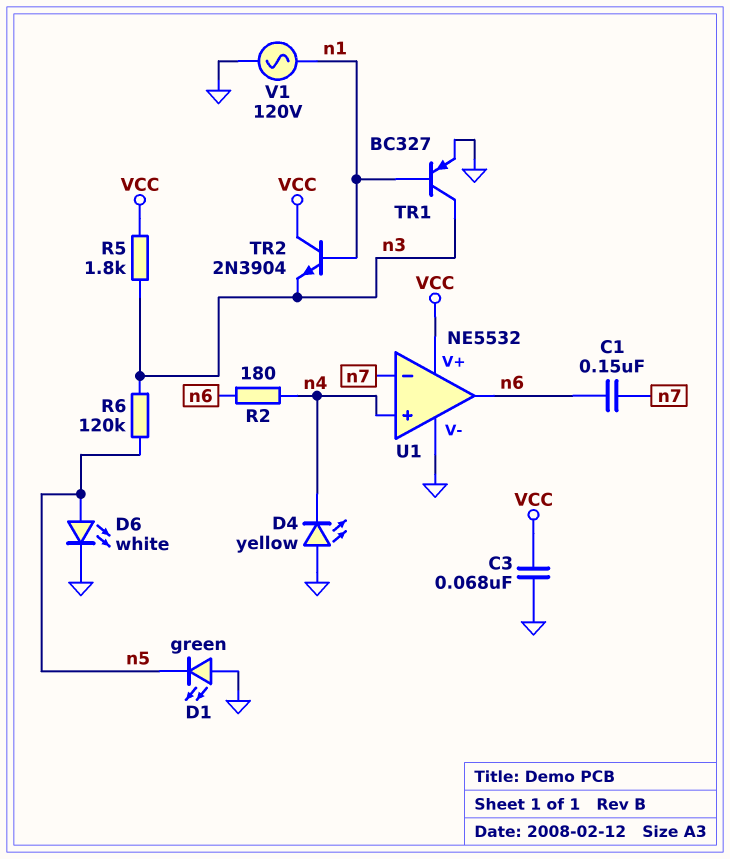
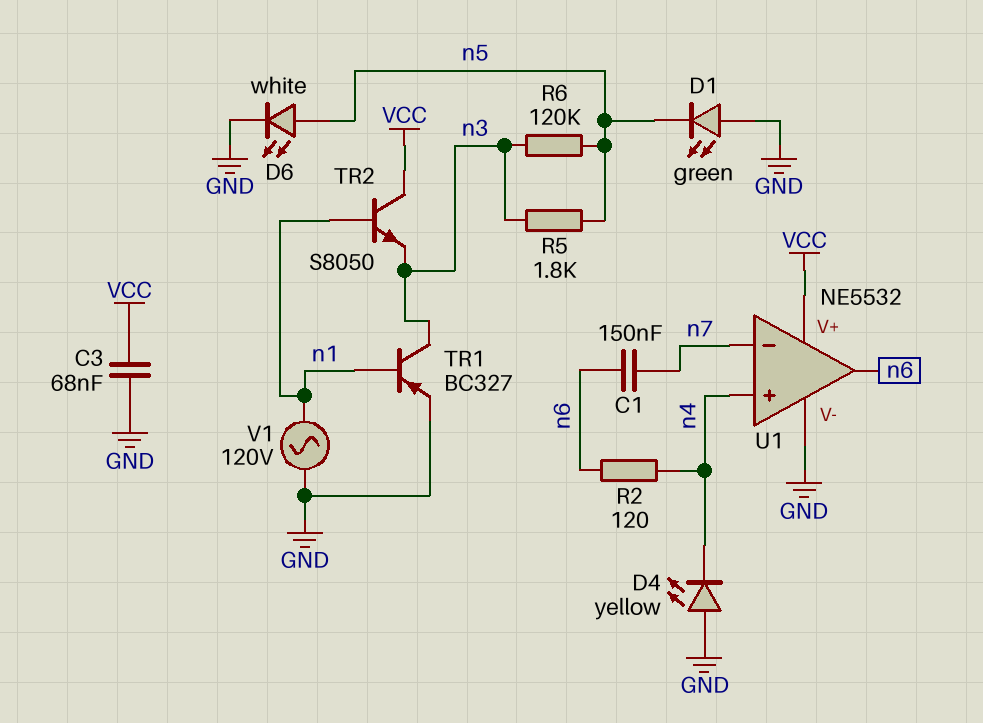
R2: 180 (n4, n6) -> 120 (n4, n6)
R5: 1.8k (VCC, n3) -> 1.8k (n3, n5)
TR2: NPN 2N3904 (B n1, C VCC, E n3) -> NPN S8050 (B n1, C VCC, E n3)

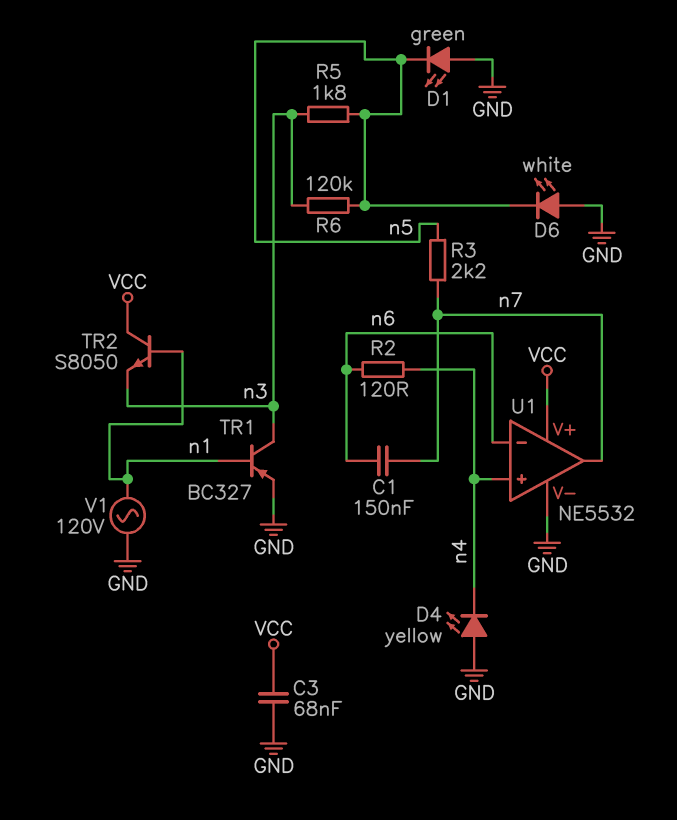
D6: LED white (A n5, K GND) -> LED white (A GND, K n5)
R3: none -> 2.2k (n5, n7)
U1 pin in-: n7 -> n6
U1 pin out: n6 -> n7

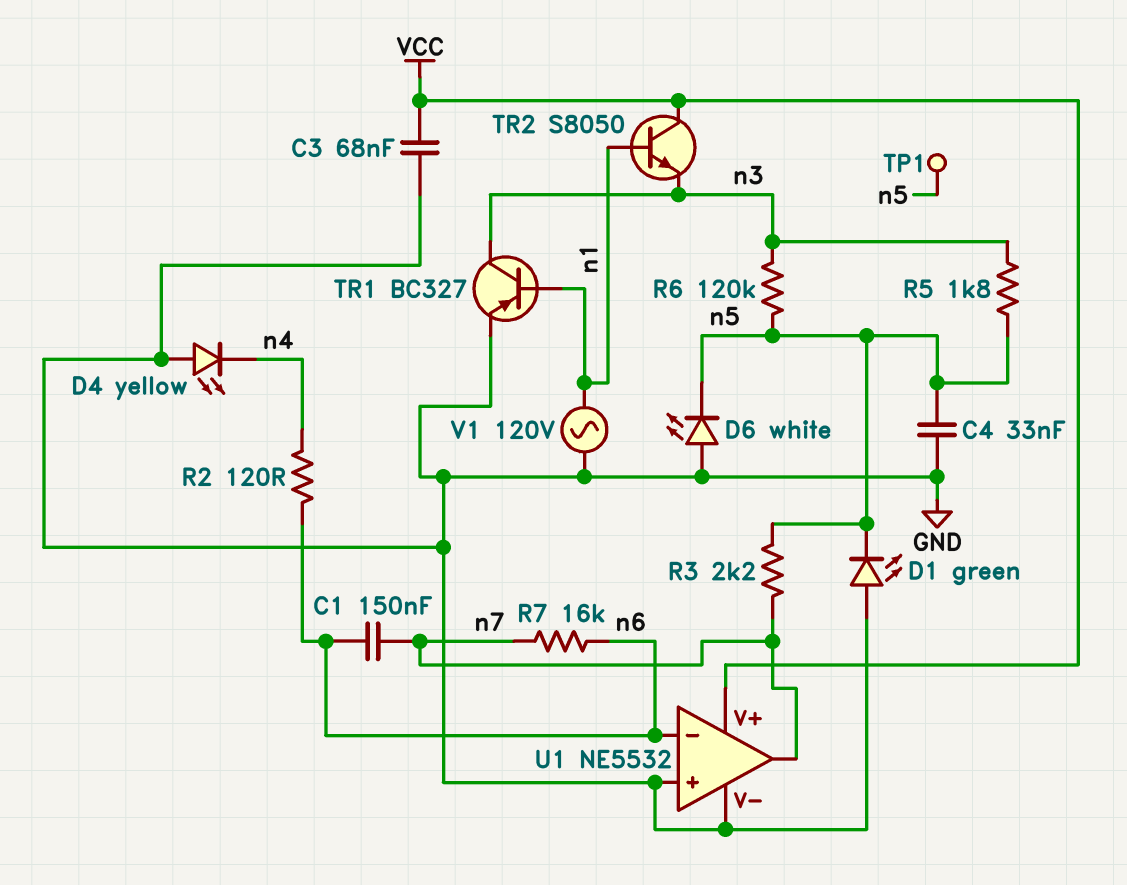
C4: none -> 33nF (GND, n5)
R7: none -> 16k (n6, n7)
TP1: none -> test point (n5)
U1 pin in+: n4 -> GND

